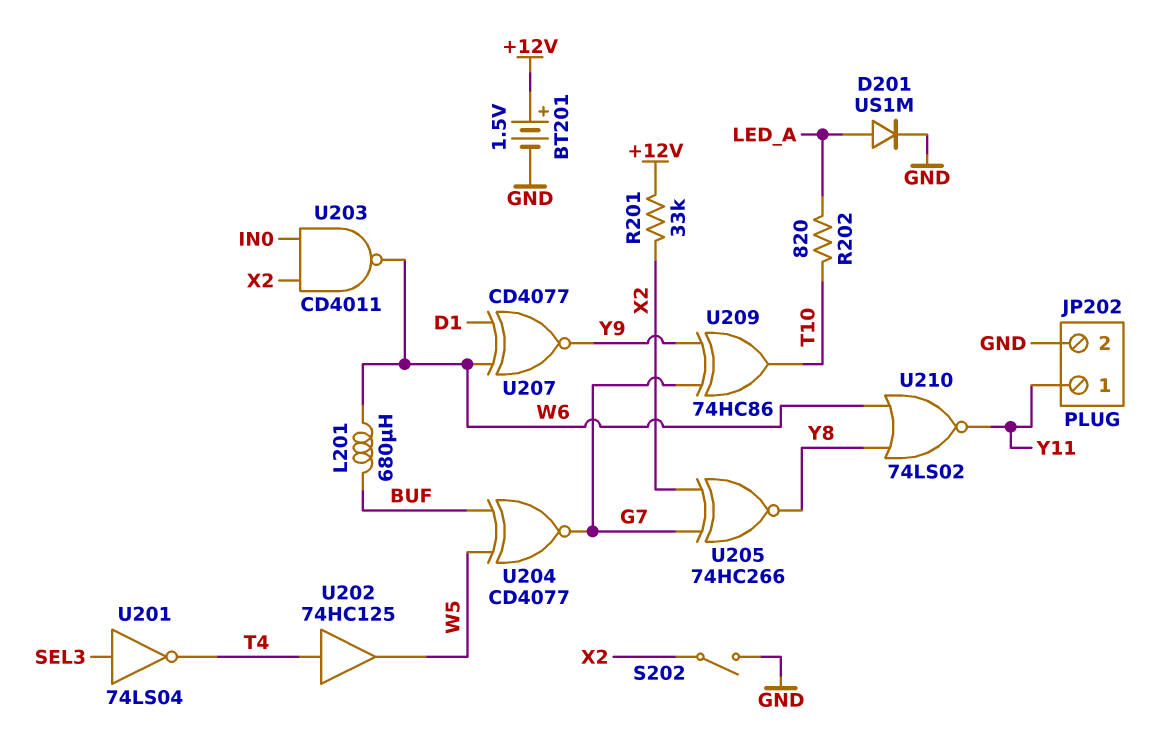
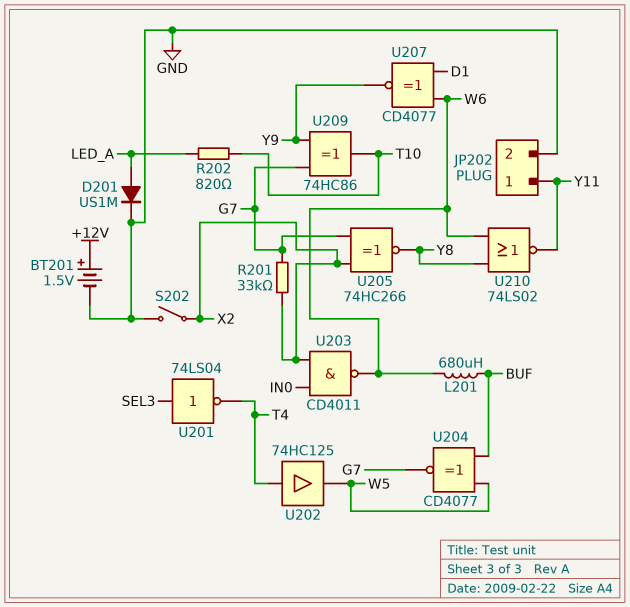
R201: 33k (+12V, X2) -> 33k (G7, X2)

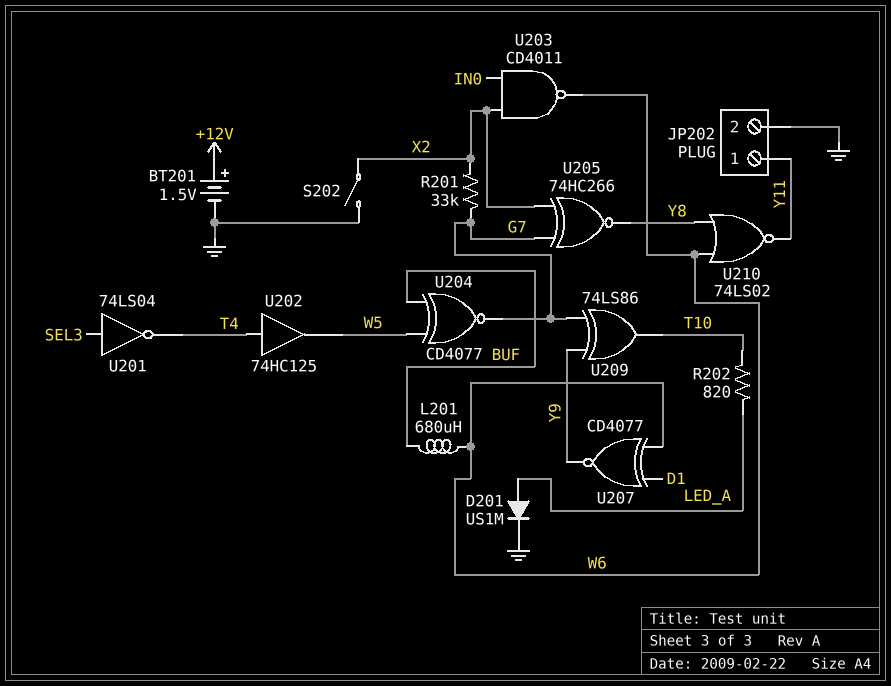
U209: XOR 74HC86 (in G7, in Y9, out T10) -> XOR 74LS86 (in G7, in Y9, out T10)

